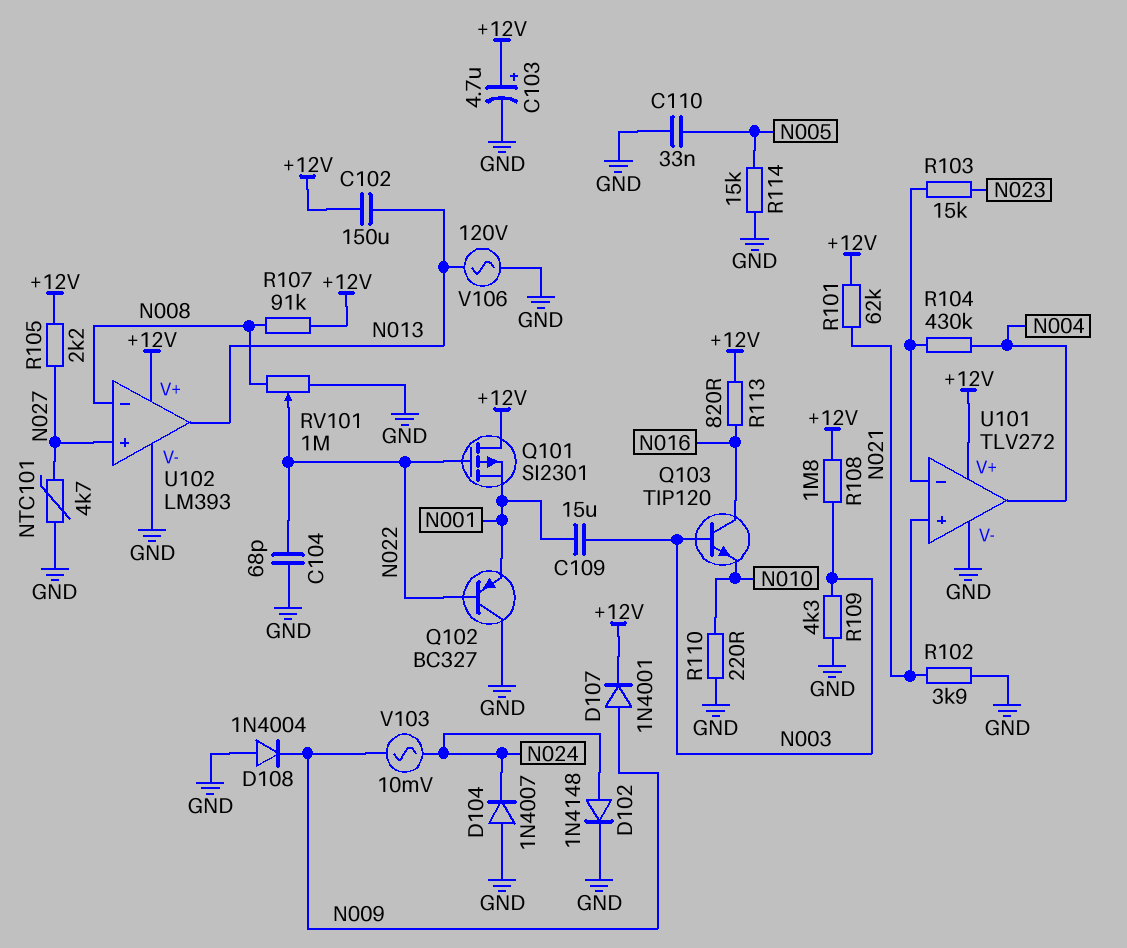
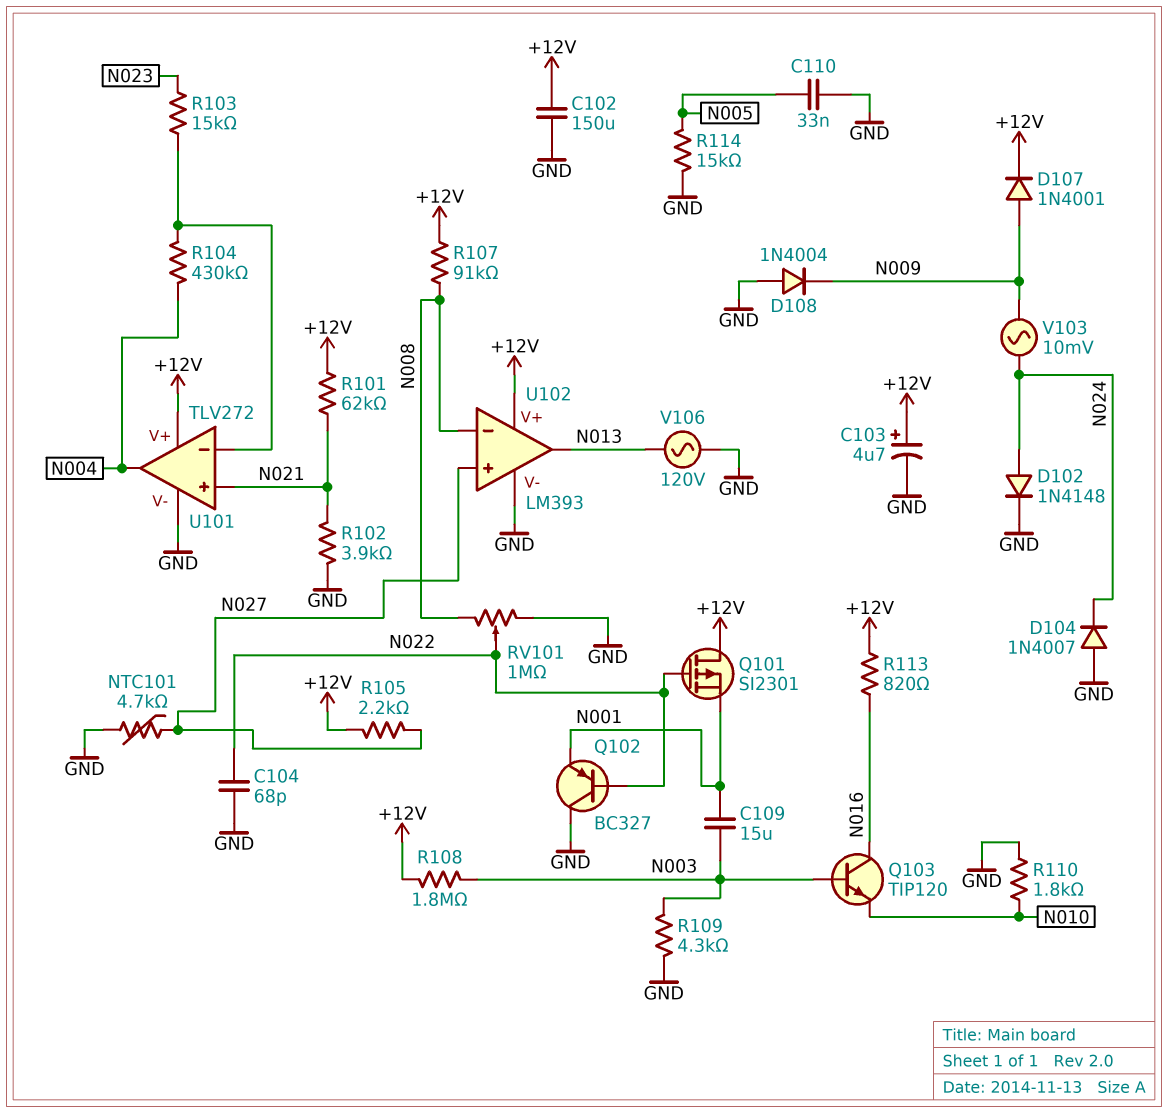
C102: 150uF (+12V, N013) -> 150uF (+12V, GND)
R110: 220 (GND, N010) -> 1.8k (GND, N010)

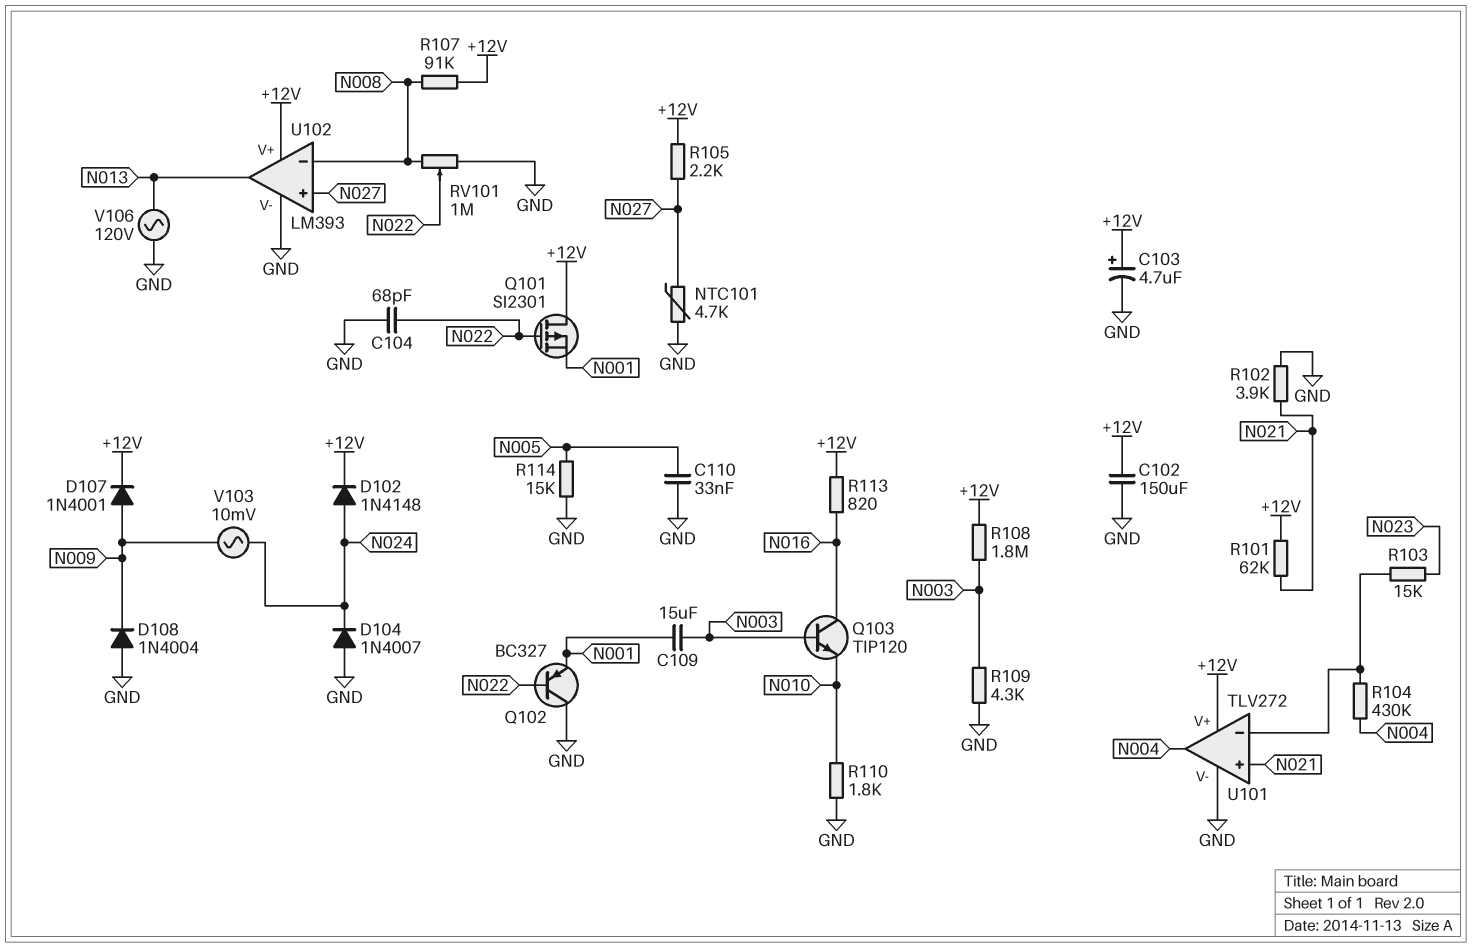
D102: diode 1N4148 (A N024, K GND) -> diode 1N4148 (A N024, K +12V)

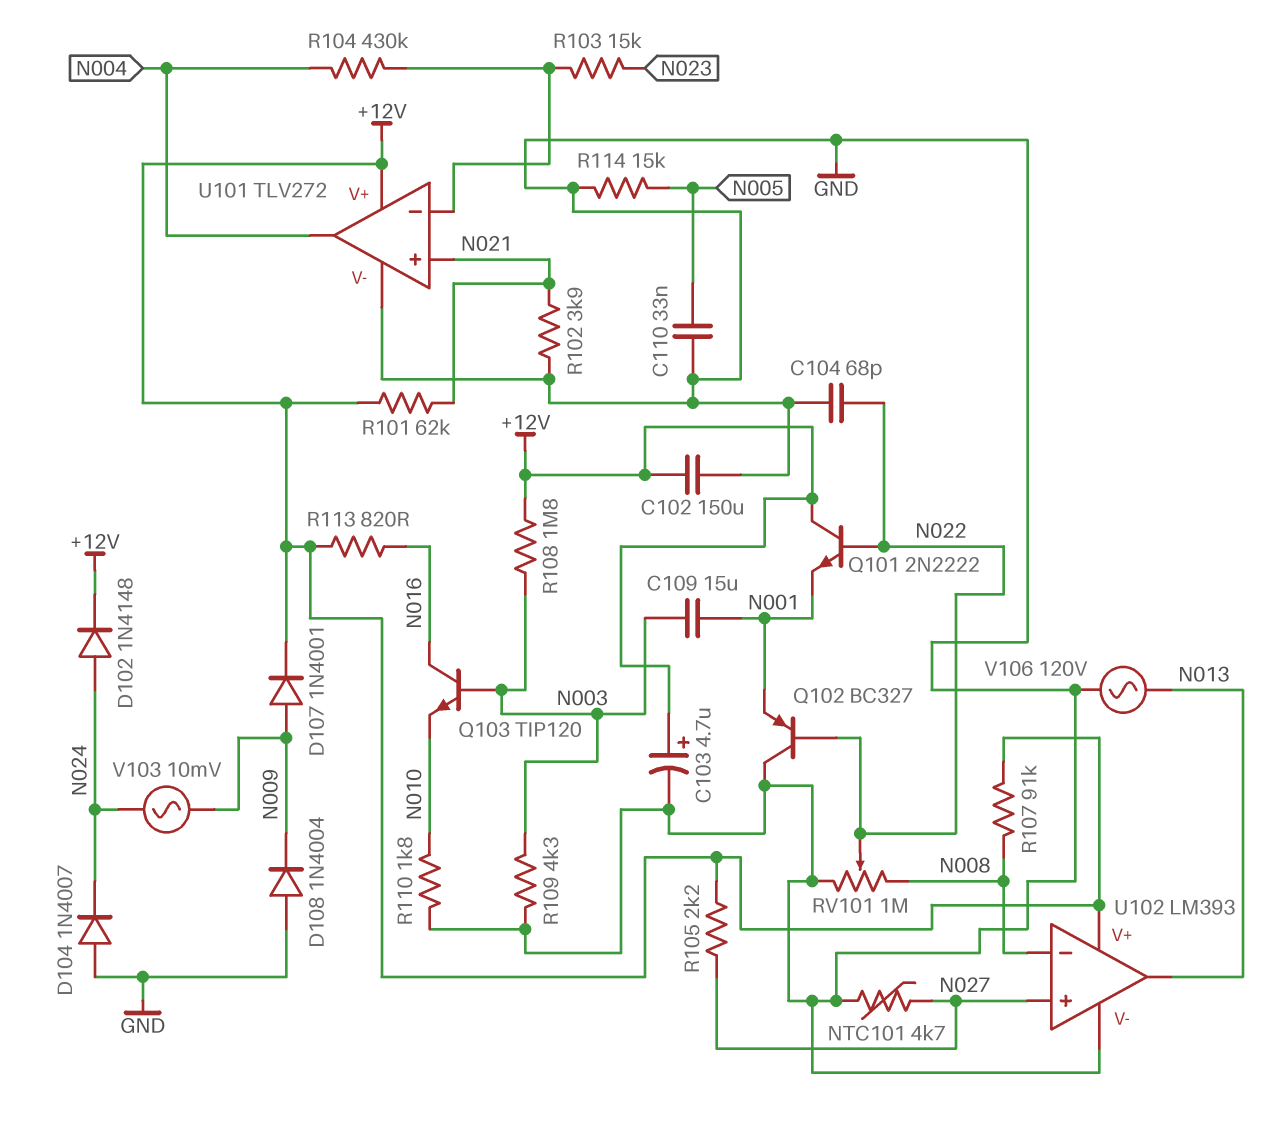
Q101: PMOS SI2301 (G N022, D +12V, S N001) -> NPN 2N2222 (B N022, C +12V, E N001)

